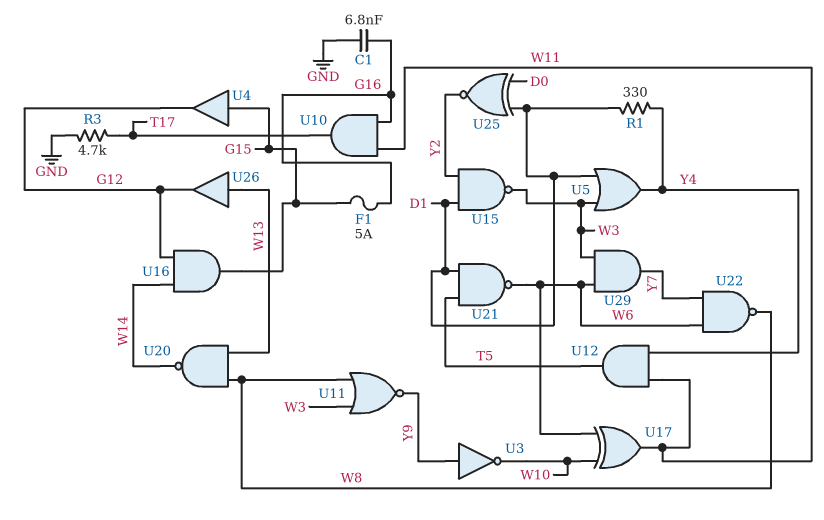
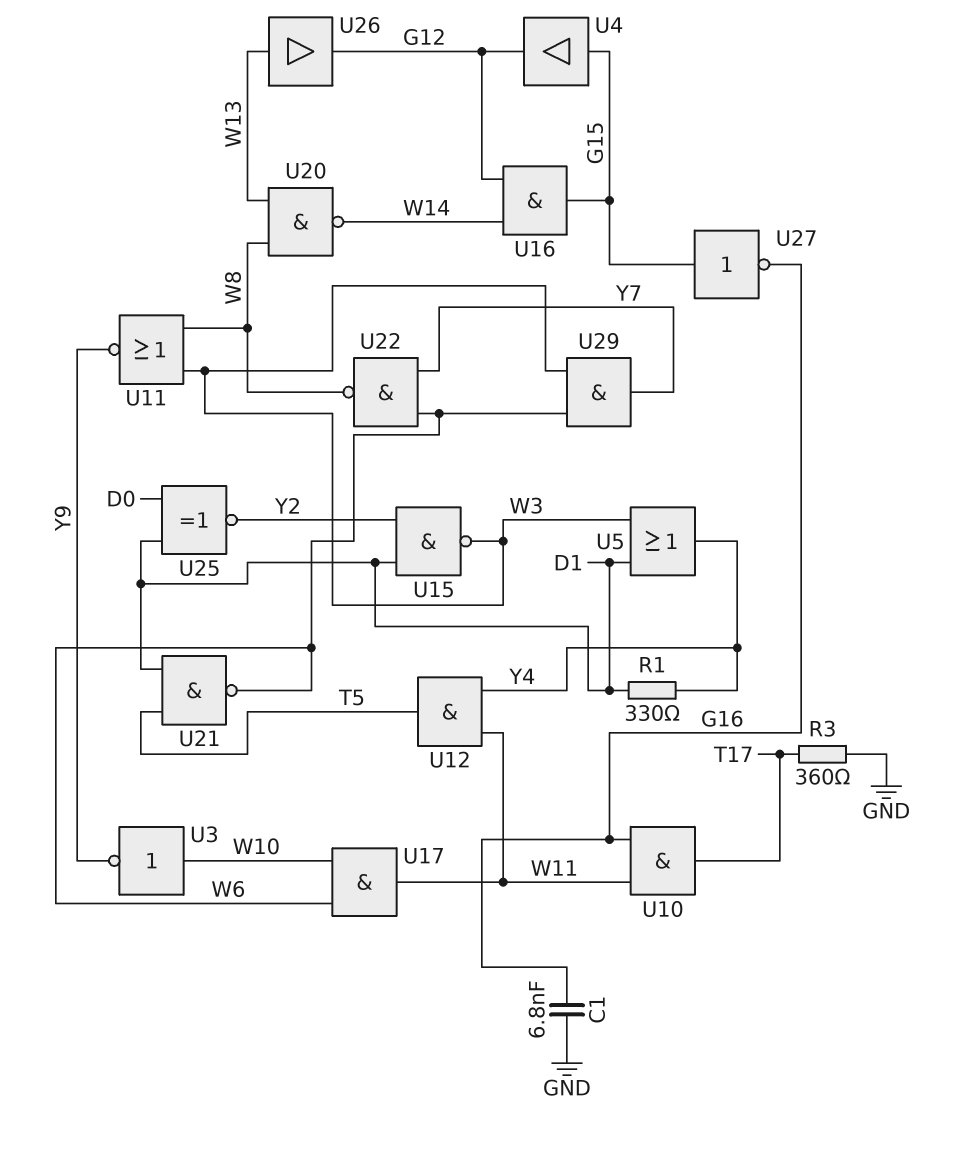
F1: 5A (G15, G16) -> none
R3: 4.7k (GND, T17) -> 360 (GND, T17)
U3: NOT (in Y9, out W10) -> NOT (in W10, out Y9)
U17: XOR (in W6, in W10, out W11) -> AND (in W6, in W10, out W11)
U27: none -> NOT (in G15, out G16)

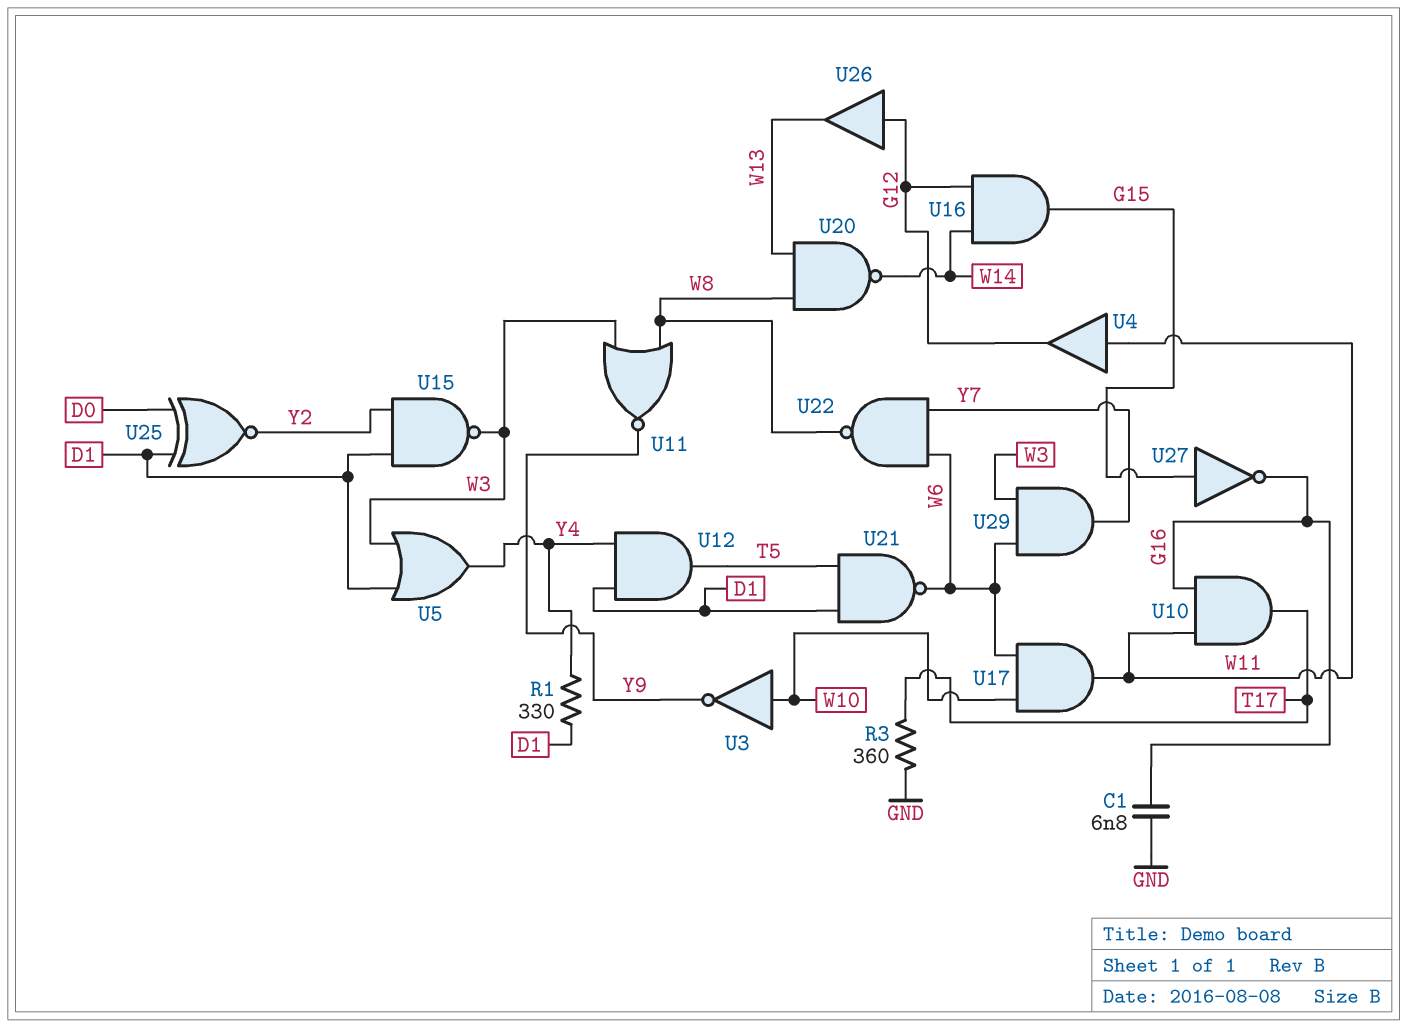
U4: buffer (in G15, out G12) -> buffer (in W11, out G12)
U12: AND (in W11, in Y4, out T5) -> AND (in D1, in Y4, out T5)
U26: buffer (in W13, out G12) -> buffer (in G12, out W13)

